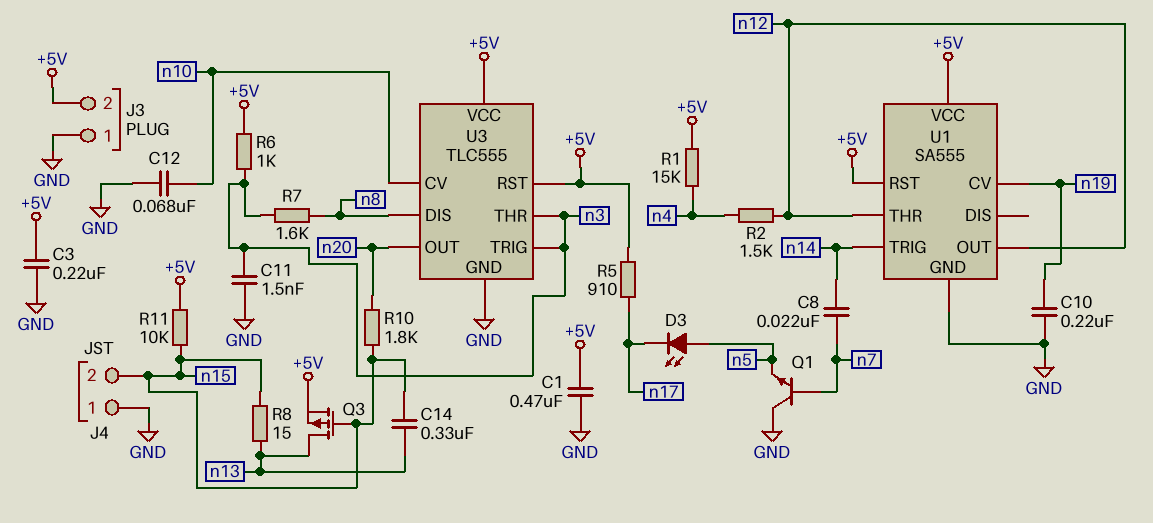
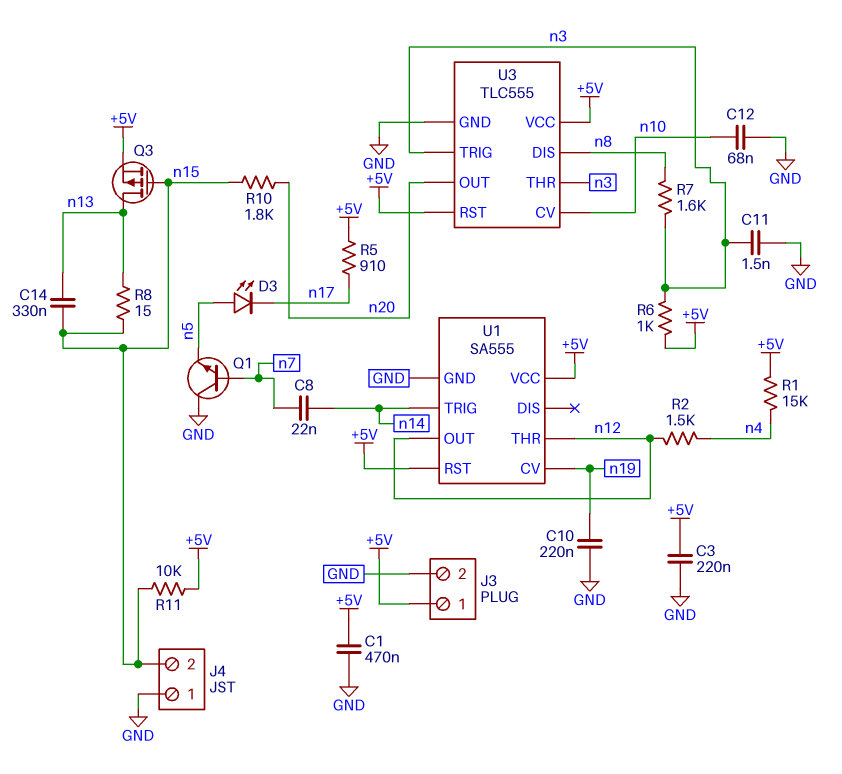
J3 pin 1: GND -> +5V
J3 pin 2: +5V -> GND

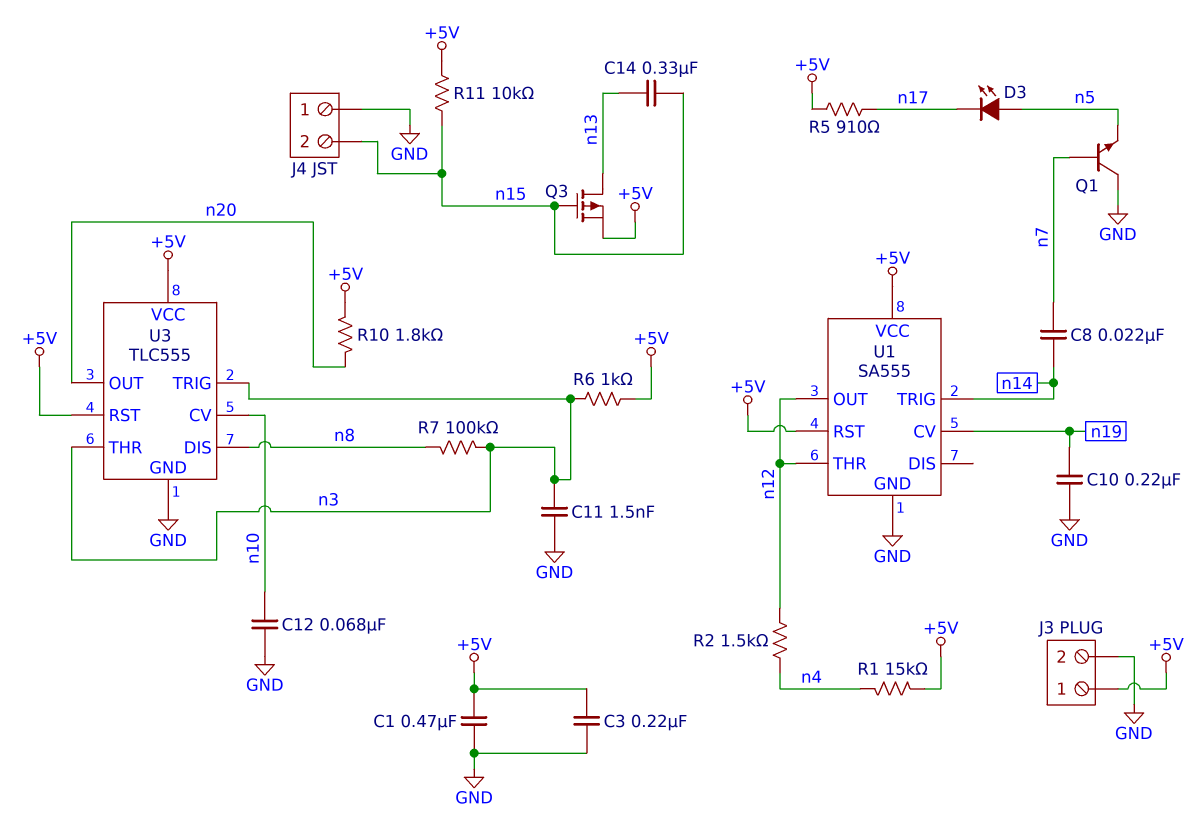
R7: 1.6k (n3, n8) -> 100k (n3, n8)
R8: 15 (n13, n15) -> none
R10: 1.8k (n15, n20) -> 1.8k (+5V, n20)

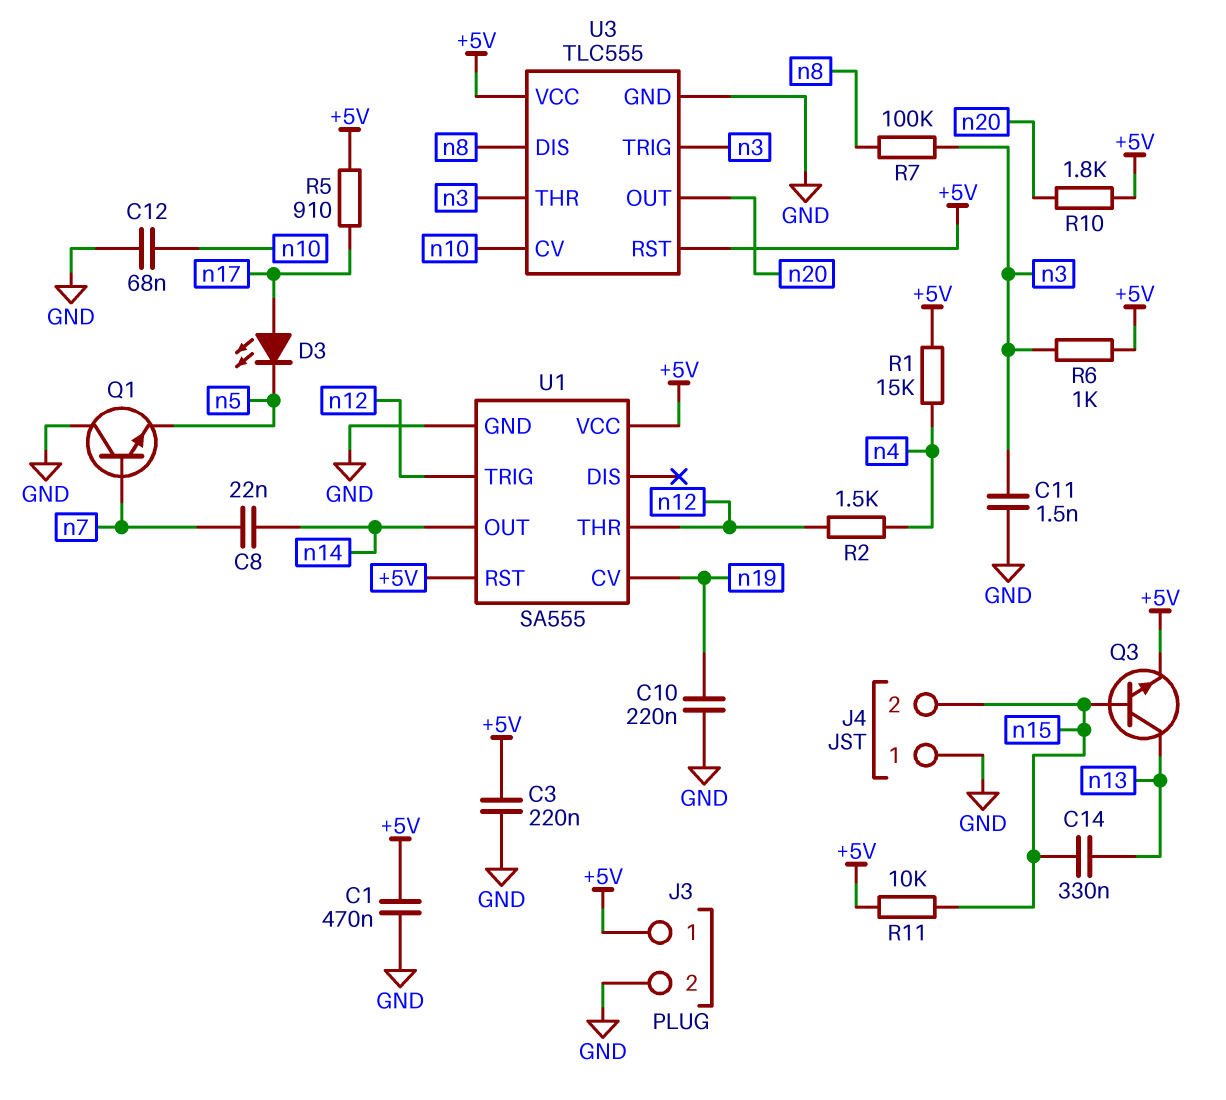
D3: LED (A n5, K n17) -> LED (A n17, K n5)
Q3: PMOS (G n15, D n13, S +5V) -> NPN (B n15, C n13, E +5V)
U1 pin OUT: n12 -> n14
U1 pin TRIG: n14 -> n12

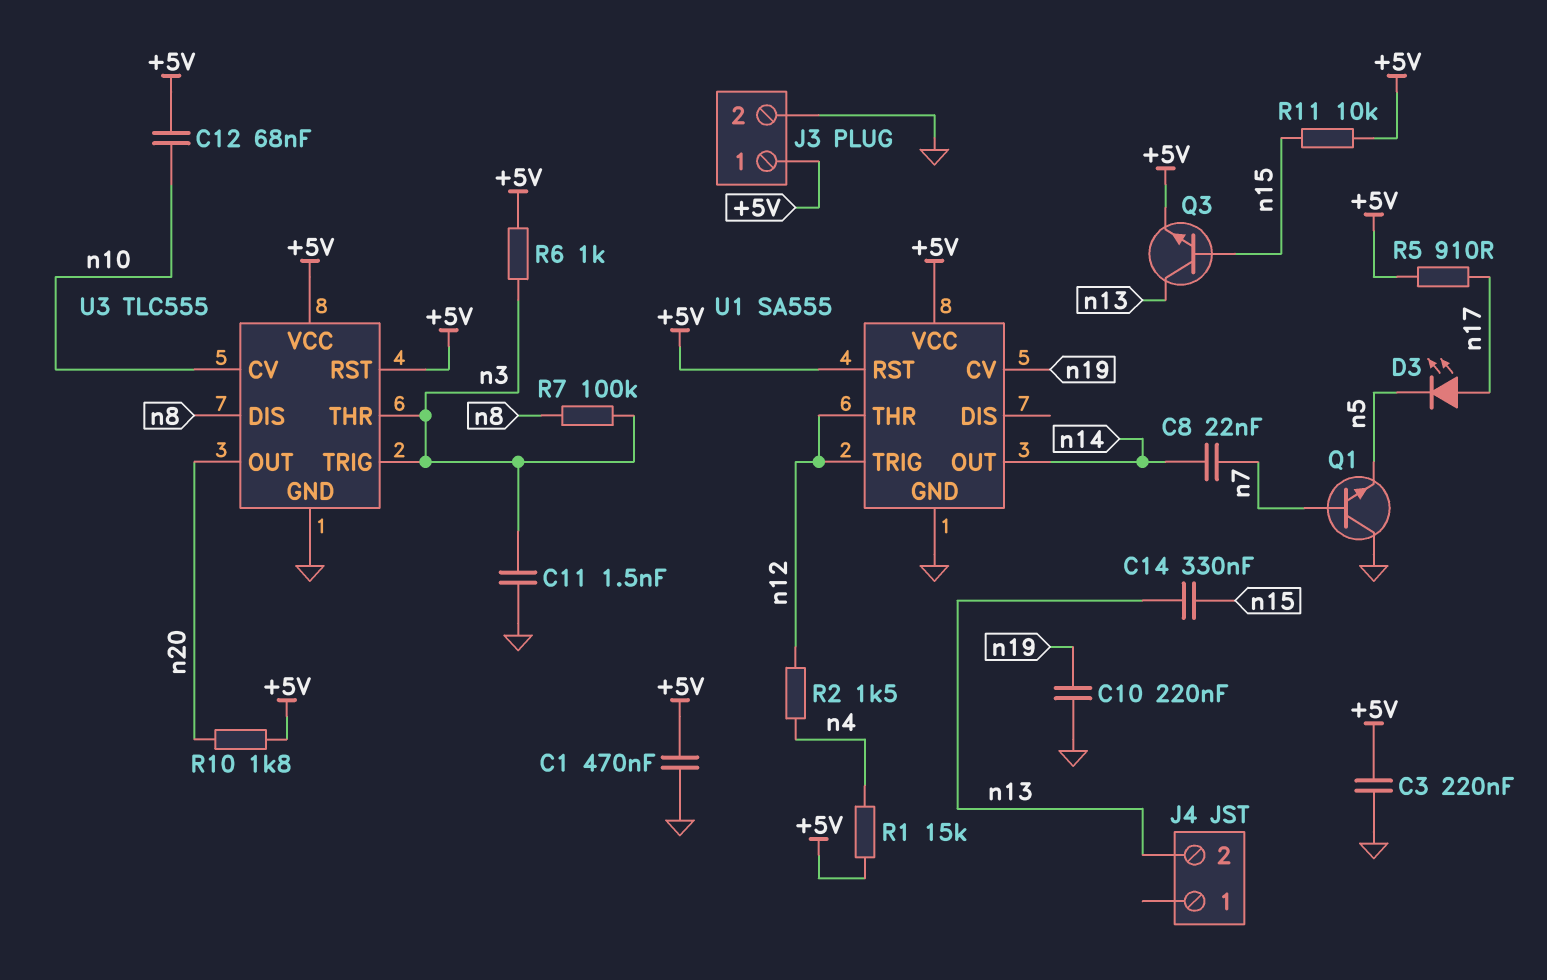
C12: 68nF (GND, n10) -> 68nF (+5V, n10)
J4 pin 1: GND -> none
J4 pin 2: n15 -> n13

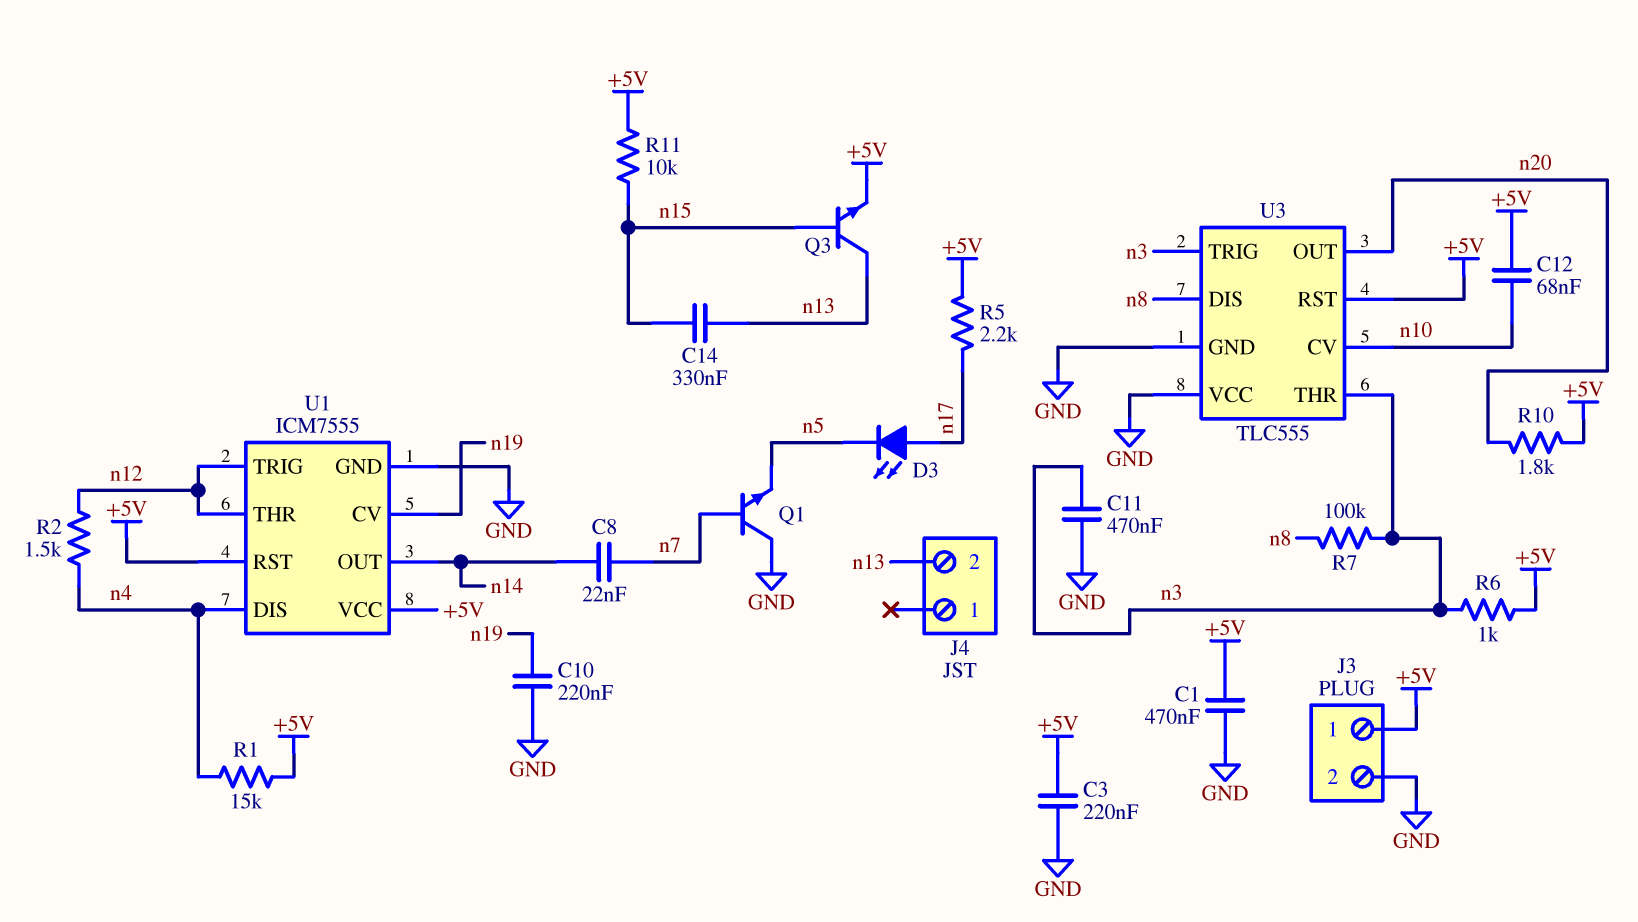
C11: 1.5nF (GND, n3) -> 470nF (GND, n3)
R5: 910 (+5V, n17) -> 2.2k (+5V, n17)
U1: SA555 -> ICM7555
U1 pin DIS: none -> n4
U3 pin VCC: +5V -> GND

